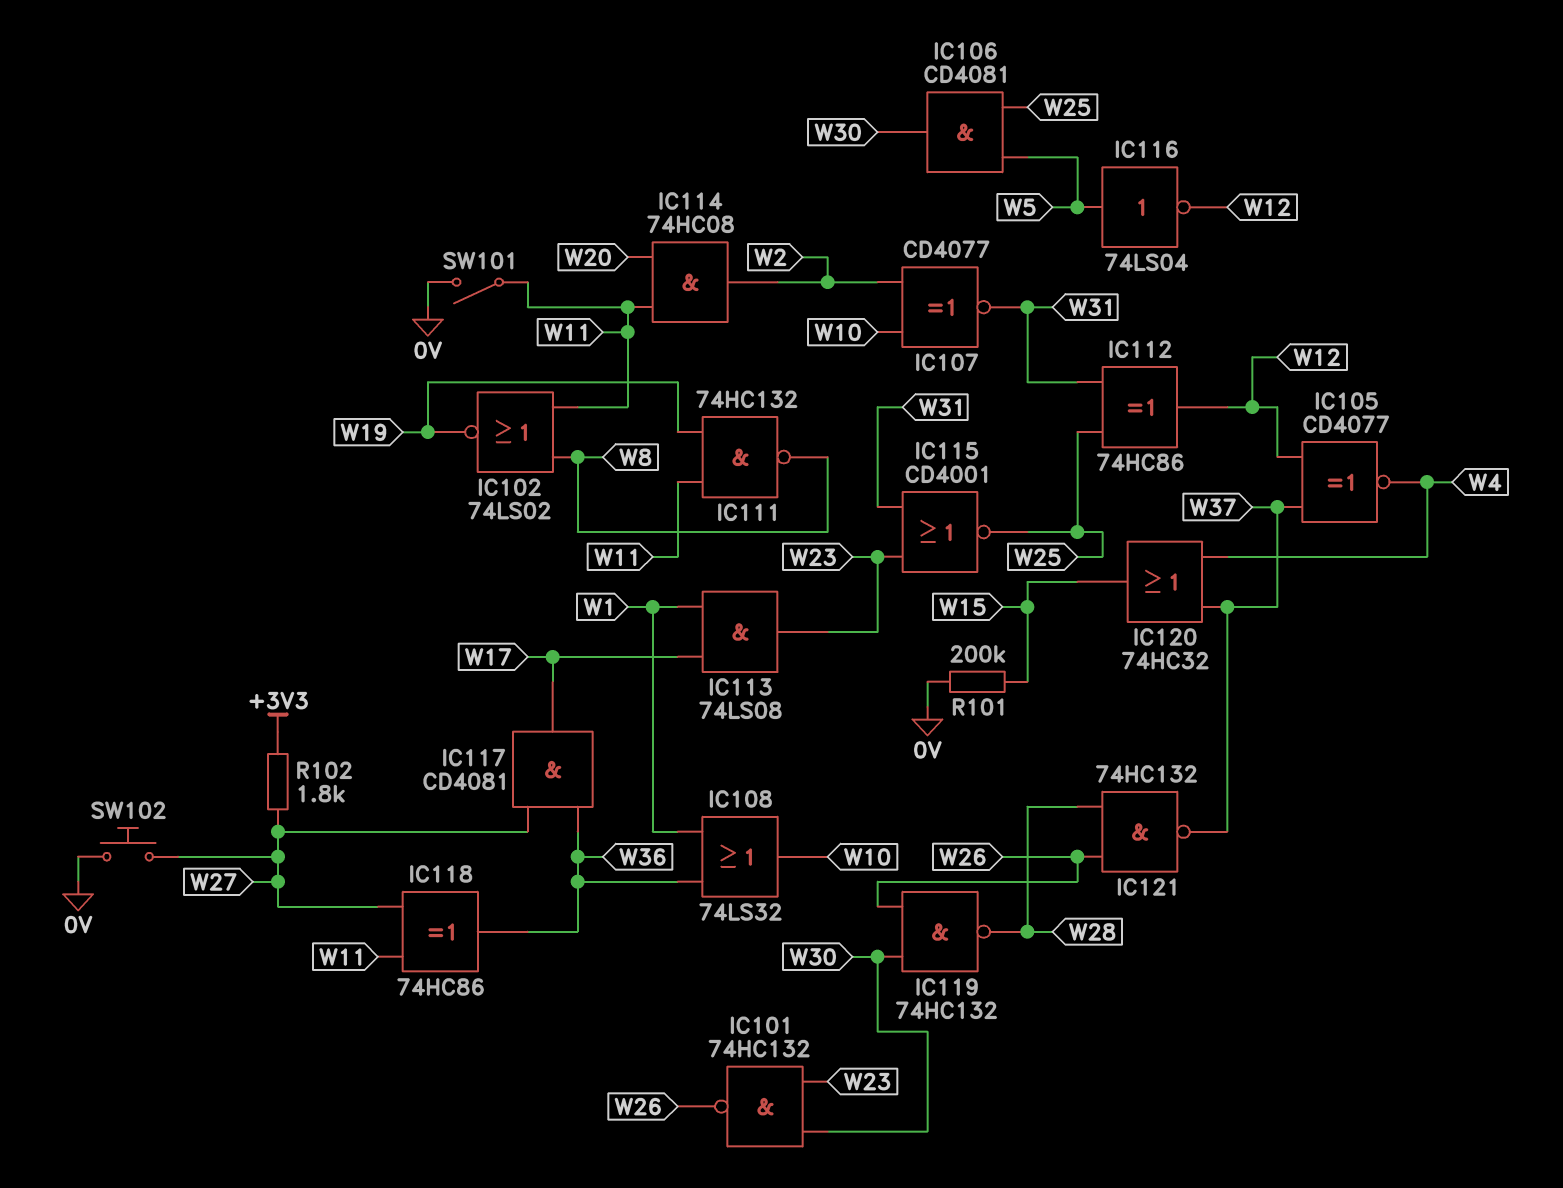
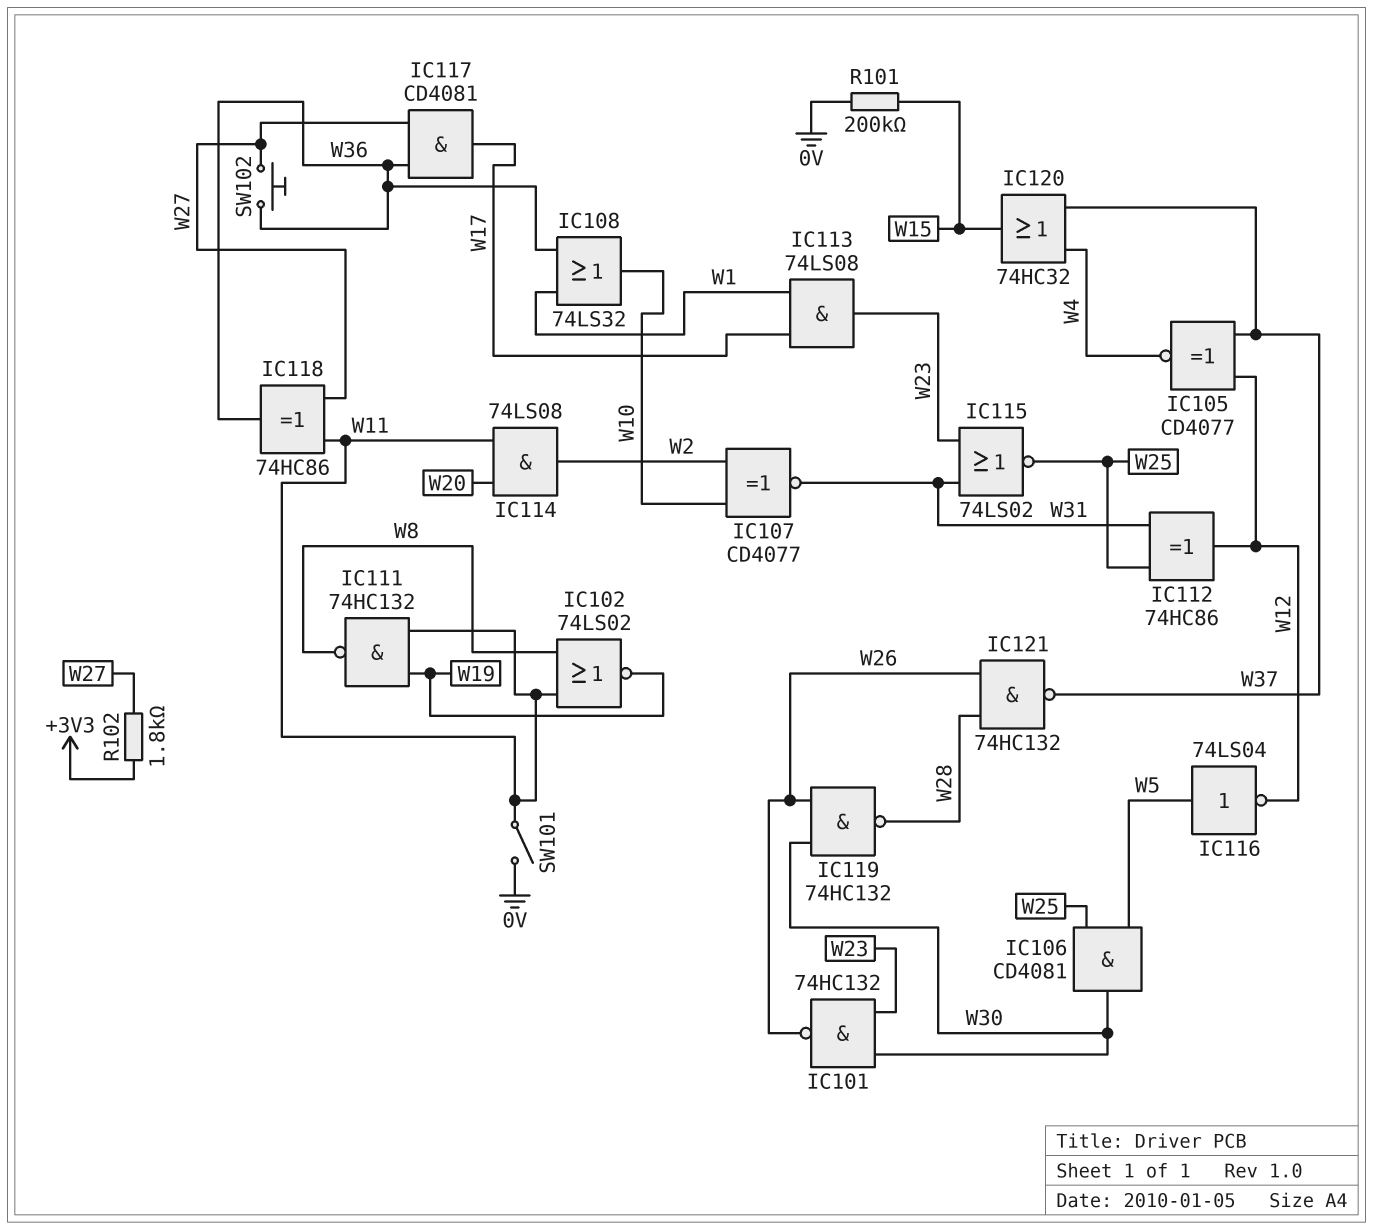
IC114: AND 74HC08 (in W11, in W20, out W2) -> AND 74LS08 (in W11, in W20, out W2)
IC115: NOR CD4001 (in W23, in W31, out W25) -> NOR 74LS02 (in W23, in W31, out W25)
SW102: button (0V, W27) -> button (W27, W36)

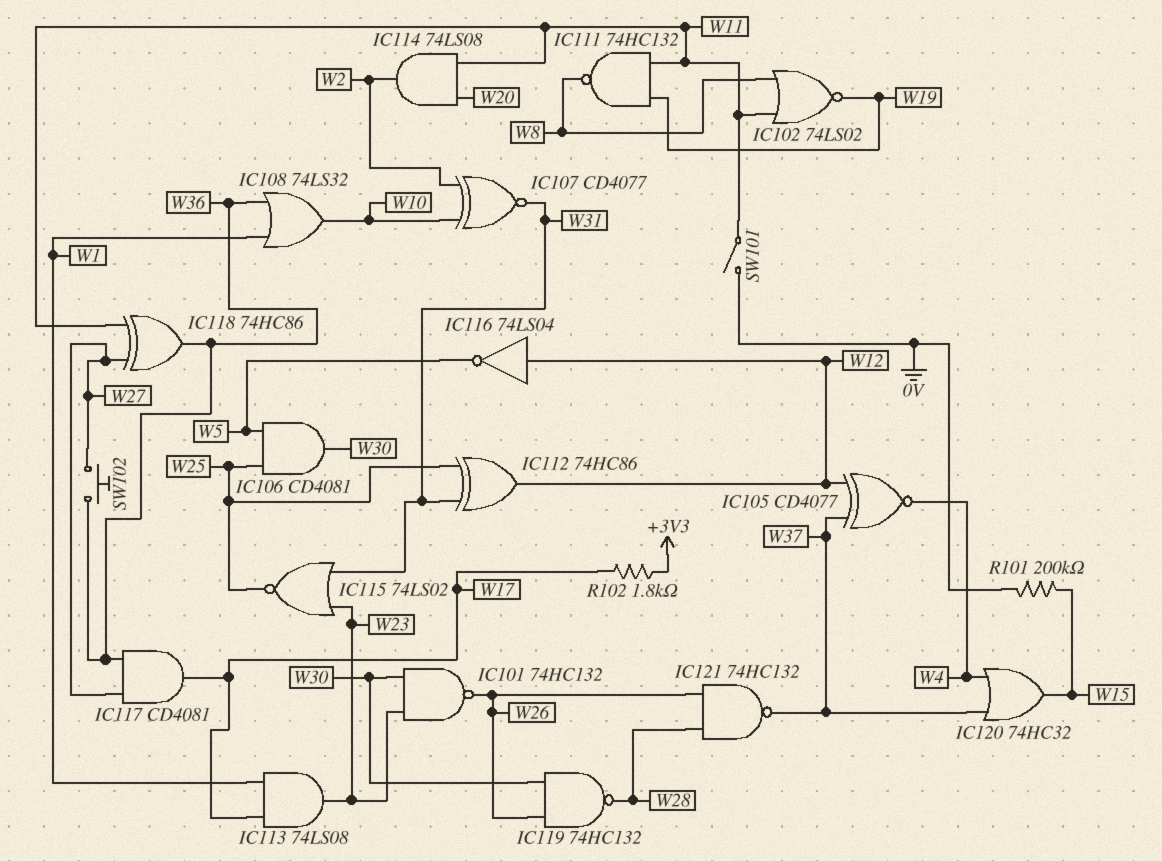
IC116: NOT 74LS04 (in W5, out W12) -> NOT 74LS04 (in W12, out W5)
R102: 1.8k (+3V3, W27) -> 1.8k (+3V3, W17)

